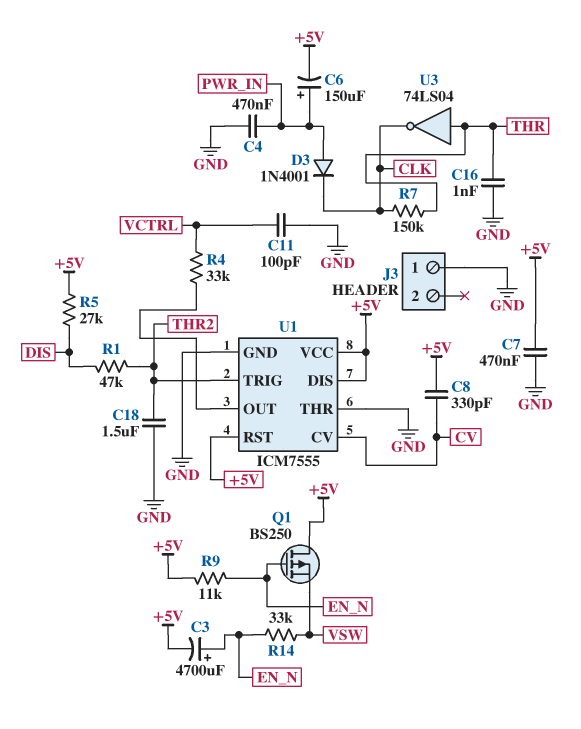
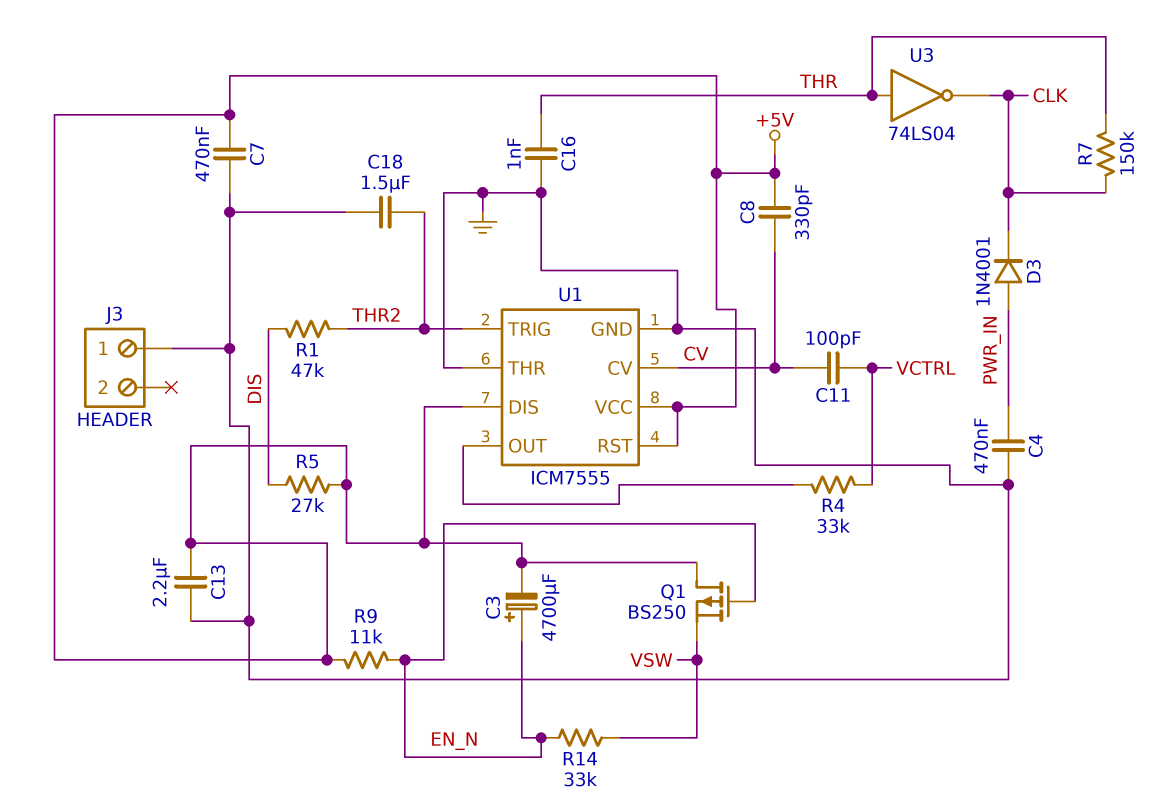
C6: 150uF (plus PWR_IN, minus +5V) -> none
C11: 100pF (GND, VCTRL) -> 100pF (CV, VCTRL)
C13: none -> 2.2uF (+5V, GND)

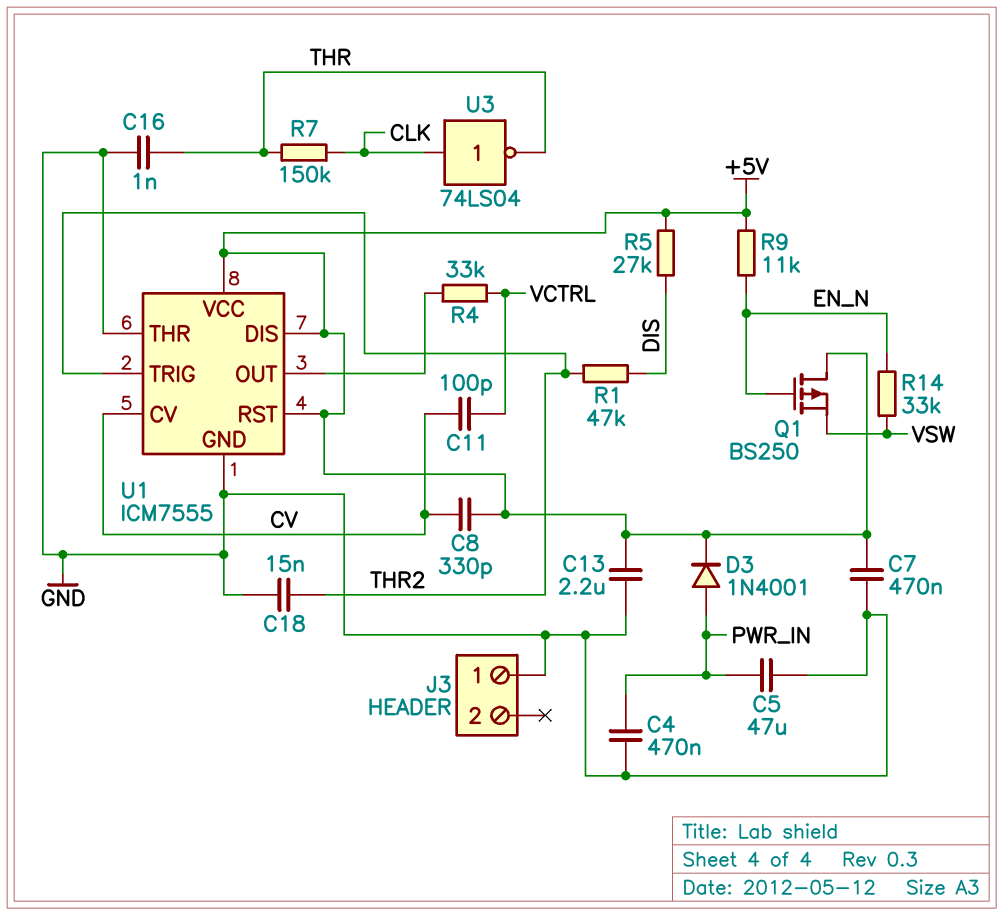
C3: 4700uF (plus EN_N, minus +5V) -> none
C5: none -> 47uF (GND, PWR_IN)
C18: 1.5uF (GND, THR2) -> 15nF (GND, THR2)
D3: diode 1N4001 (A PWR_IN, K CLK) -> diode 1N4001 (A PWR_IN, K +5V)
U3: NOT 74LS04 (in THR, out CLK) -> NOT 74LS04 (in CLK, out THR)

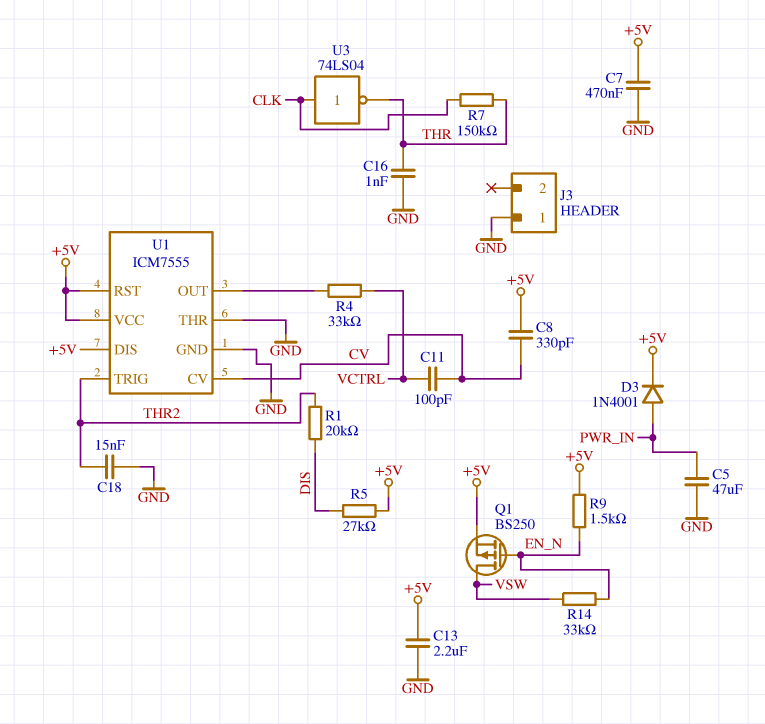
C4: 470nF (GND, PWR_IN) -> none
Q1: PMOS BS250 (G EN_N, D +5V, S VSW) -> PMOS BS250 (G EN_N, D VSW, S +5V)
R1: 47k (DIS, THR2) -> 20k (DIS, THR2)
R9: 11k (+5V, EN_N) -> 1.5k (+5V, EN_N)

